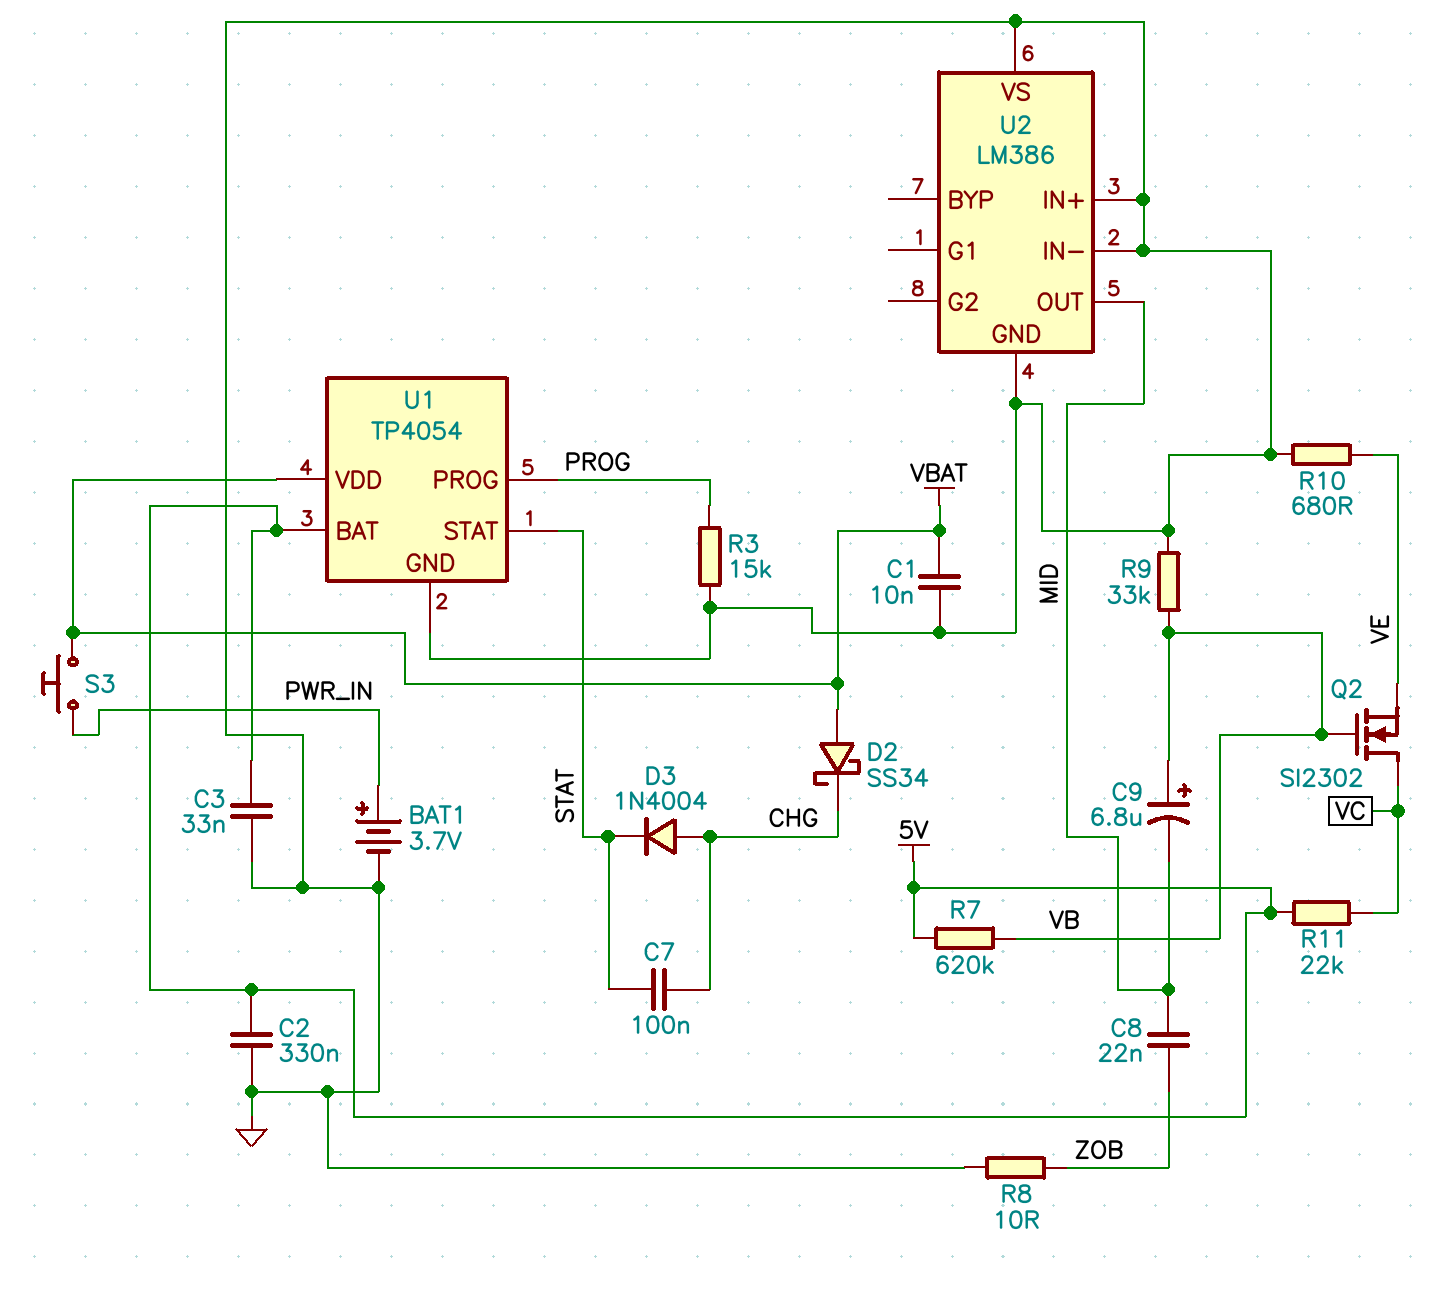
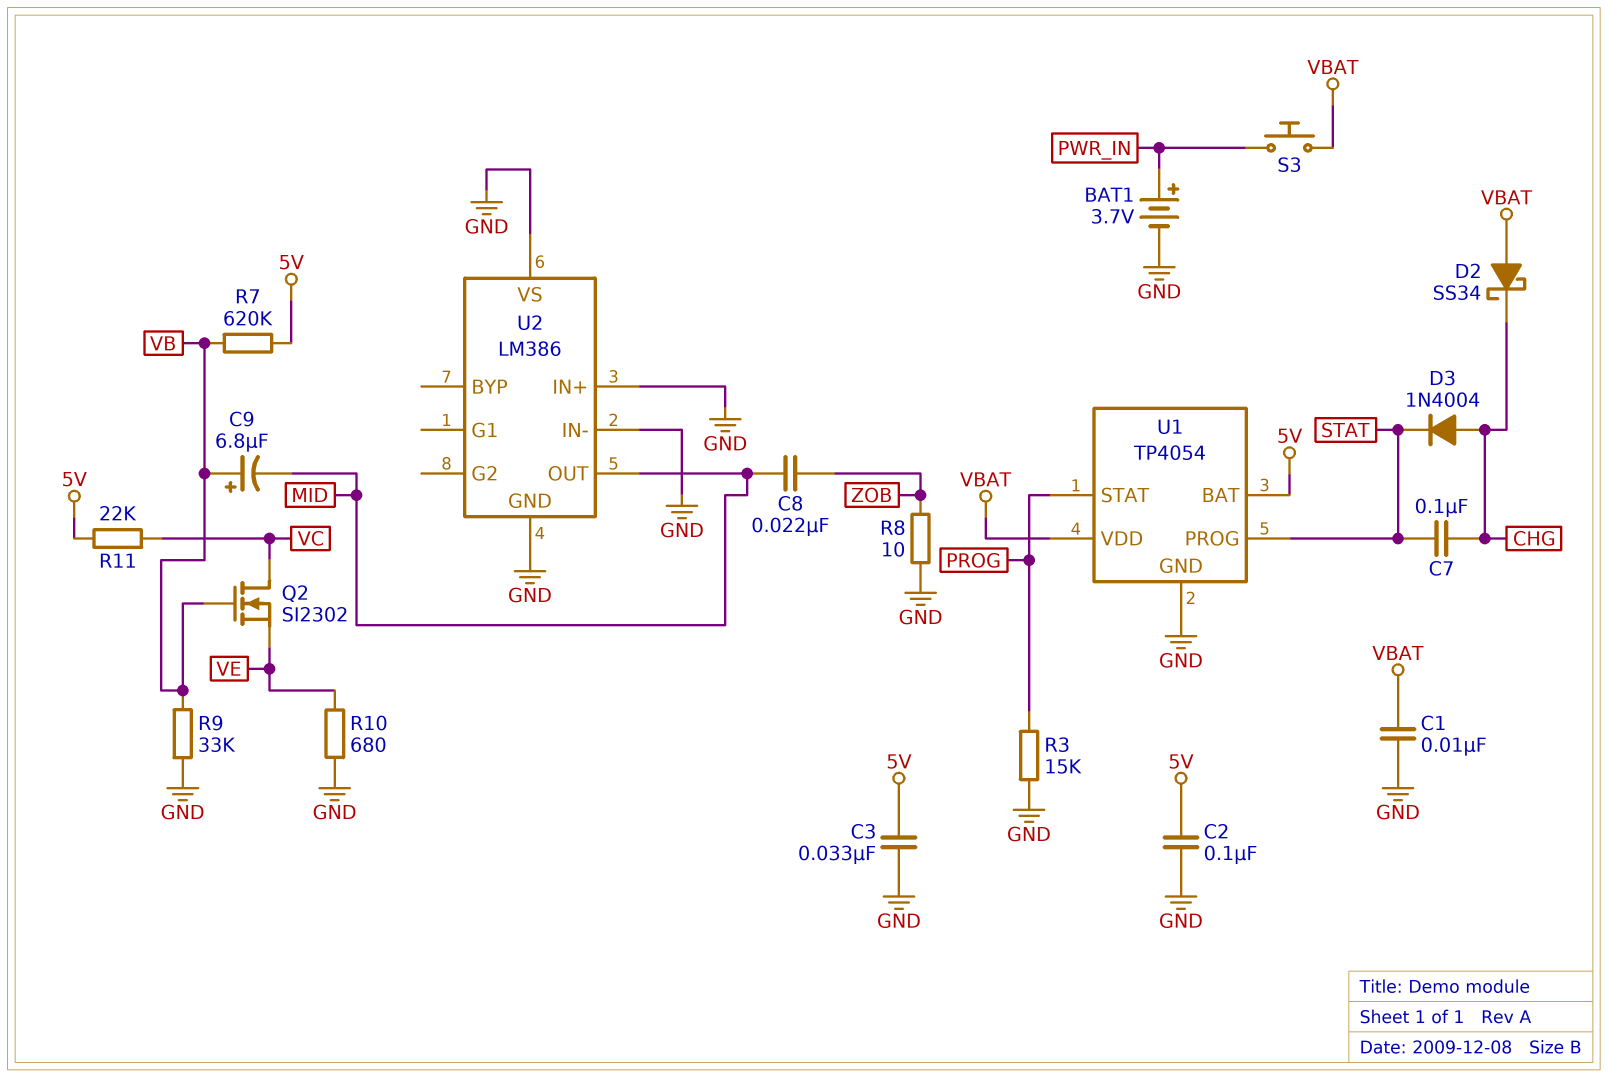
C2: 330nF (5V, GND) -> 100nF (5V, GND)
U1 pin PROG: PROG -> STAT
U1 pin STAT: STAT -> PROG

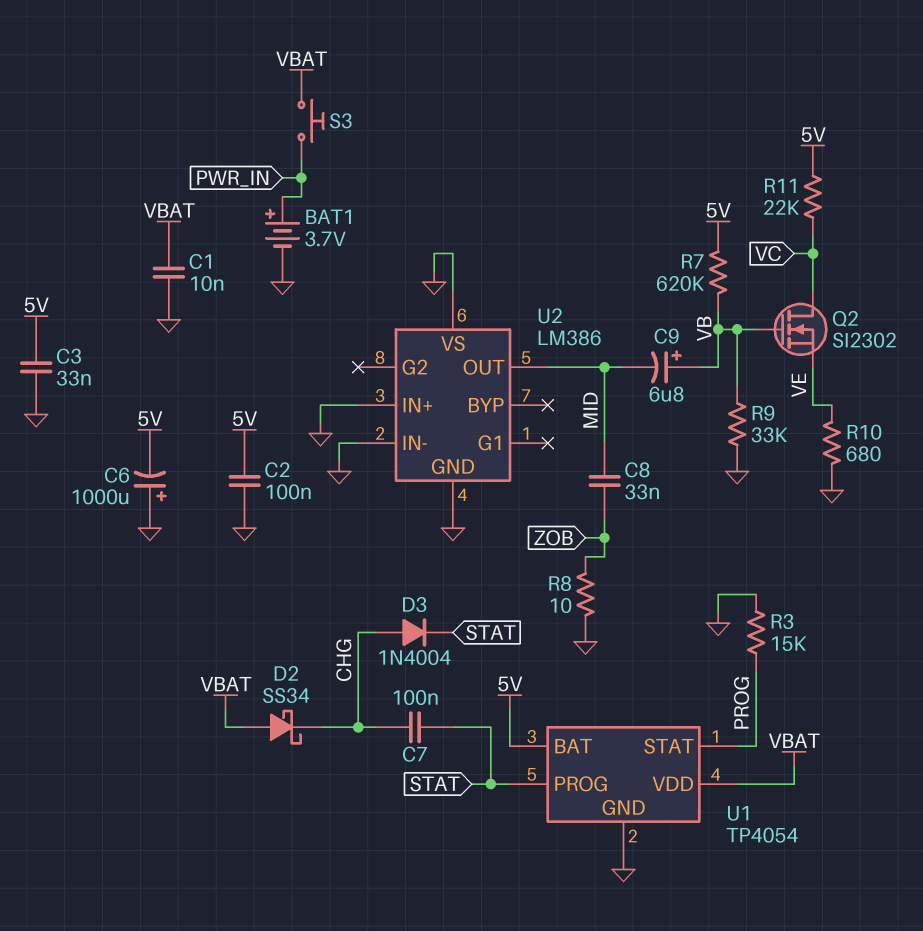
C6: none -> 1000uF (plus GND, minus 5V)
C8: 22nF (MID, ZOB) -> 33nF (MID, ZOB)

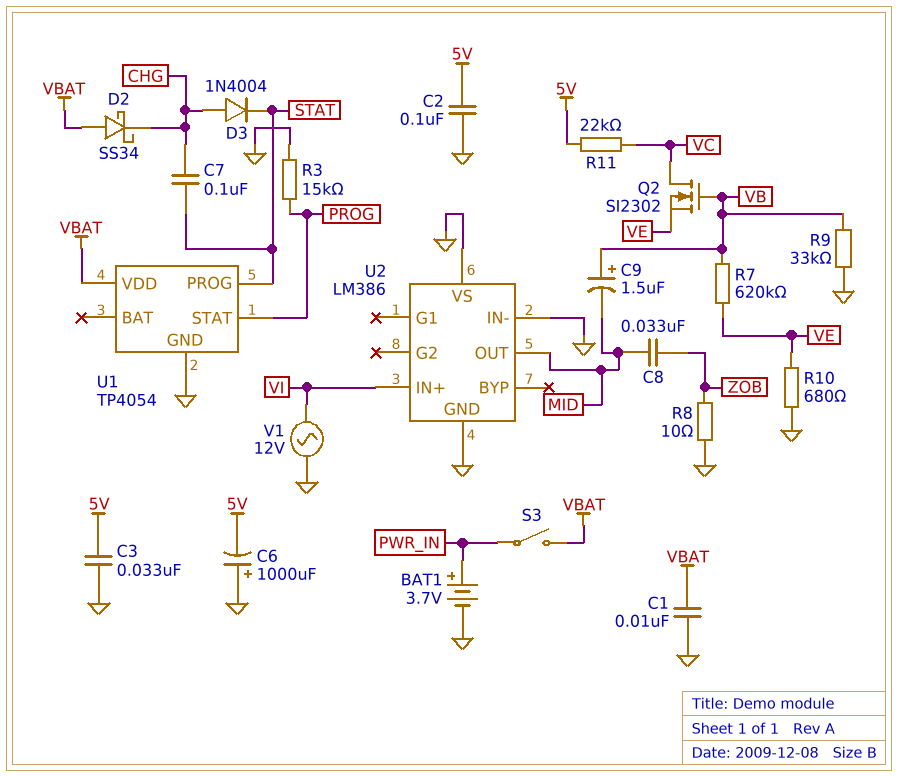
C9: 6.8uF (plus VB, minus MID) -> 1.5uF (plus VB, minus MID)
R7: 620k (5V, VB) -> 620k (VB, VE)
S3: button (PWR_IN, VBAT) -> switch (PWR_IN, VBAT)
U1 pin BAT: 5V -> none
U2 pin IN+: GND -> VI
V1: none -> AC 12V (GND, VI)

